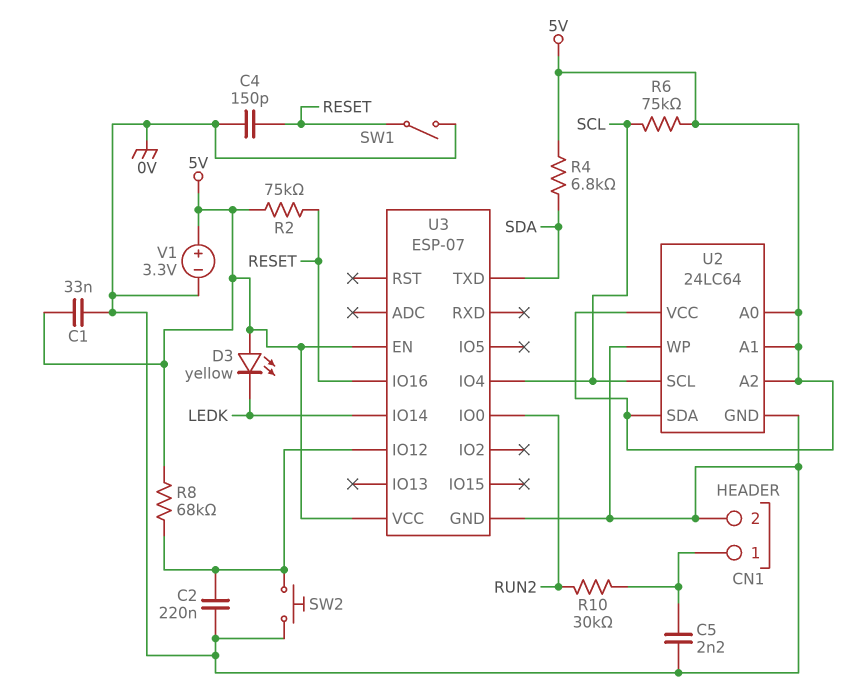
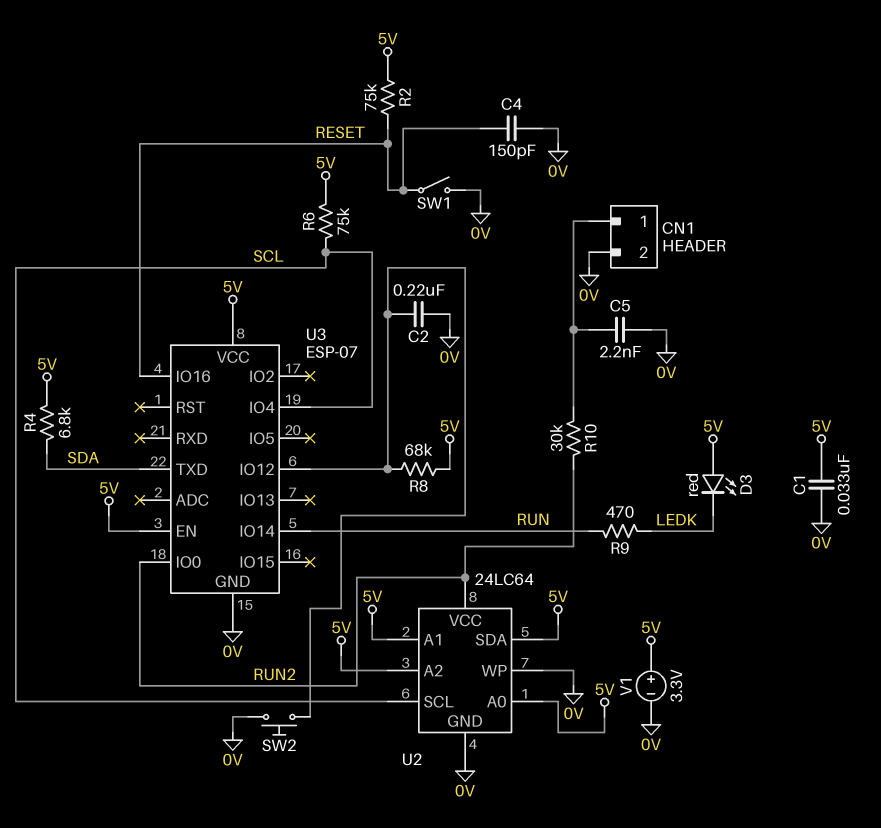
D3: LED yellow (A 5V, K LEDK) -> LED red (A 5V, K LEDK)
R9: none -> 470 (LEDK, RUN)
U2 pin VCC: 5V -> RUN2
U3 pin IO14: LEDK -> RUN

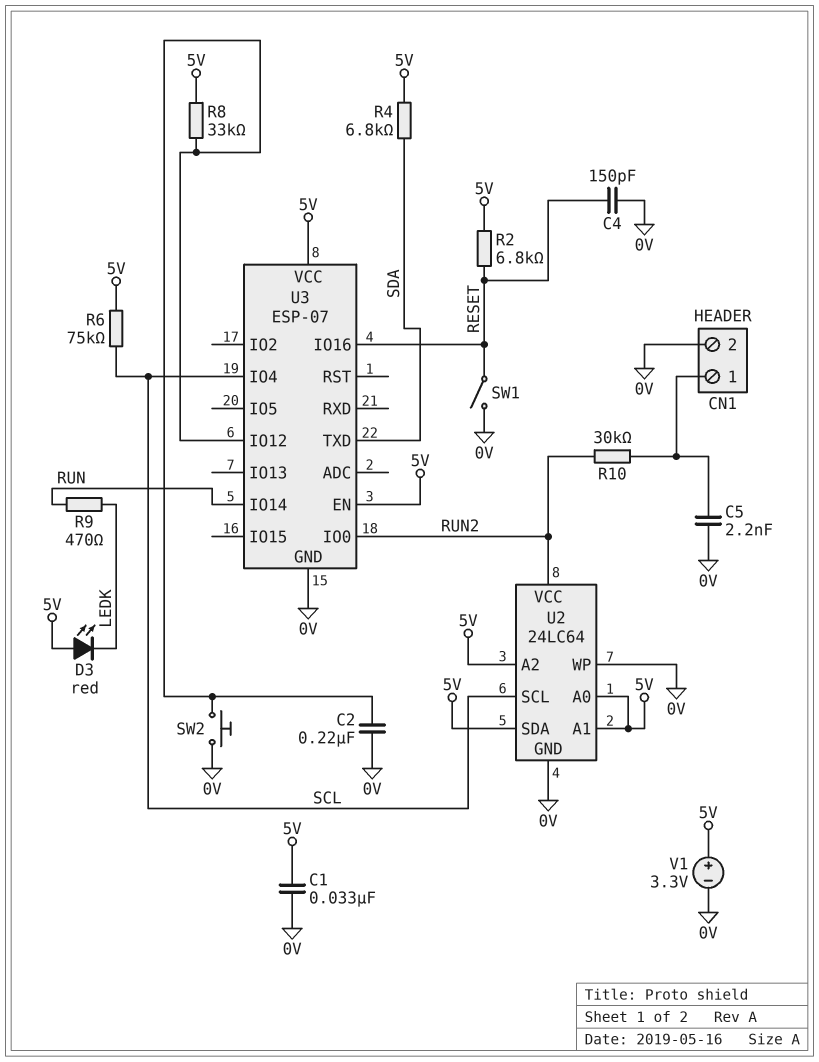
R2: 75k (5V, RESET) -> 6.8k (5V, RESET)
R8: 68k (5V, U3/IO12) -> 33k (5V, U3/IO12)

